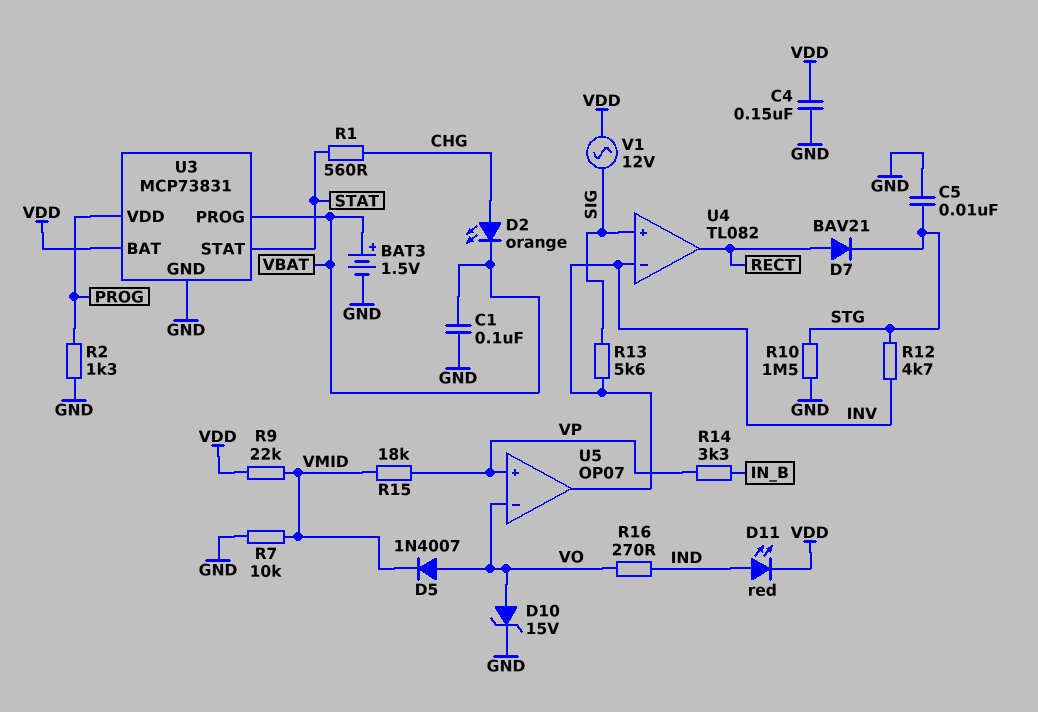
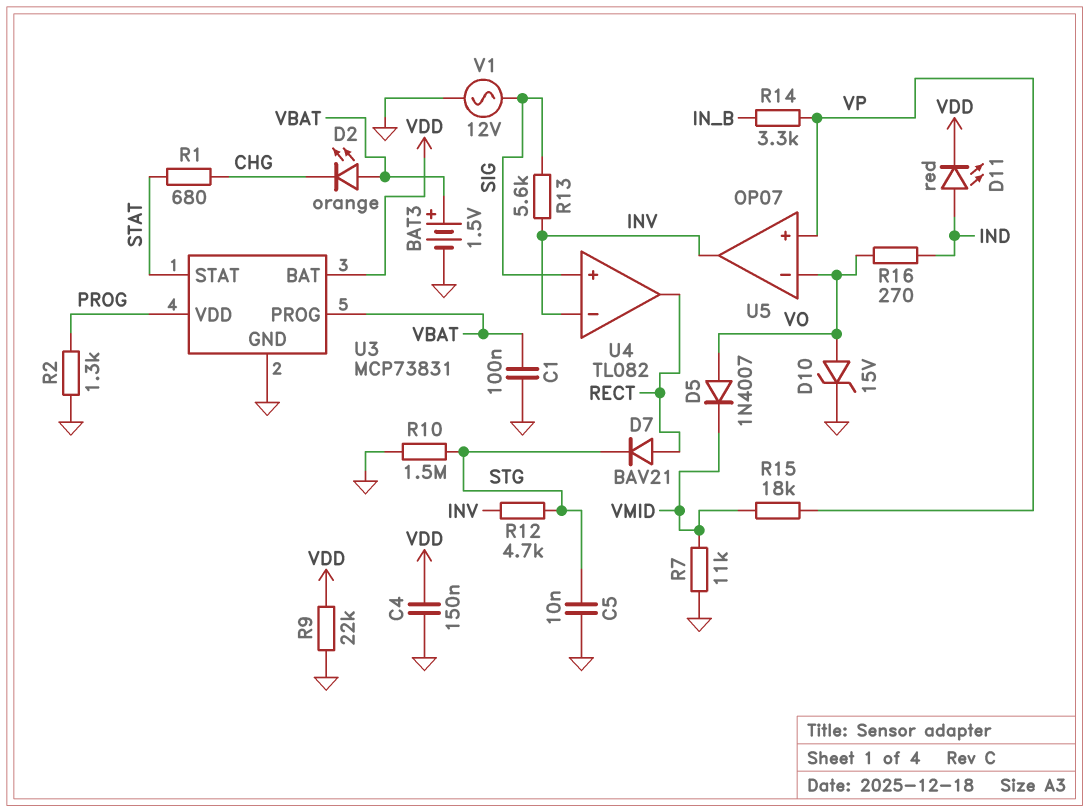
D2: LED orange (A CHG, K VBAT) -> LED orange (A VBAT, K CHG)
R1: 560 (CHG, STAT) -> 680 (CHG, STAT)
R7: 10k (GND, VMID) -> 11k (GND, VMID)
R9: 22k (VDD, VMID) -> 22k (GND, VDD)
V1: AC 12V (SIG, VDD) -> AC 12V (GND, SIG)

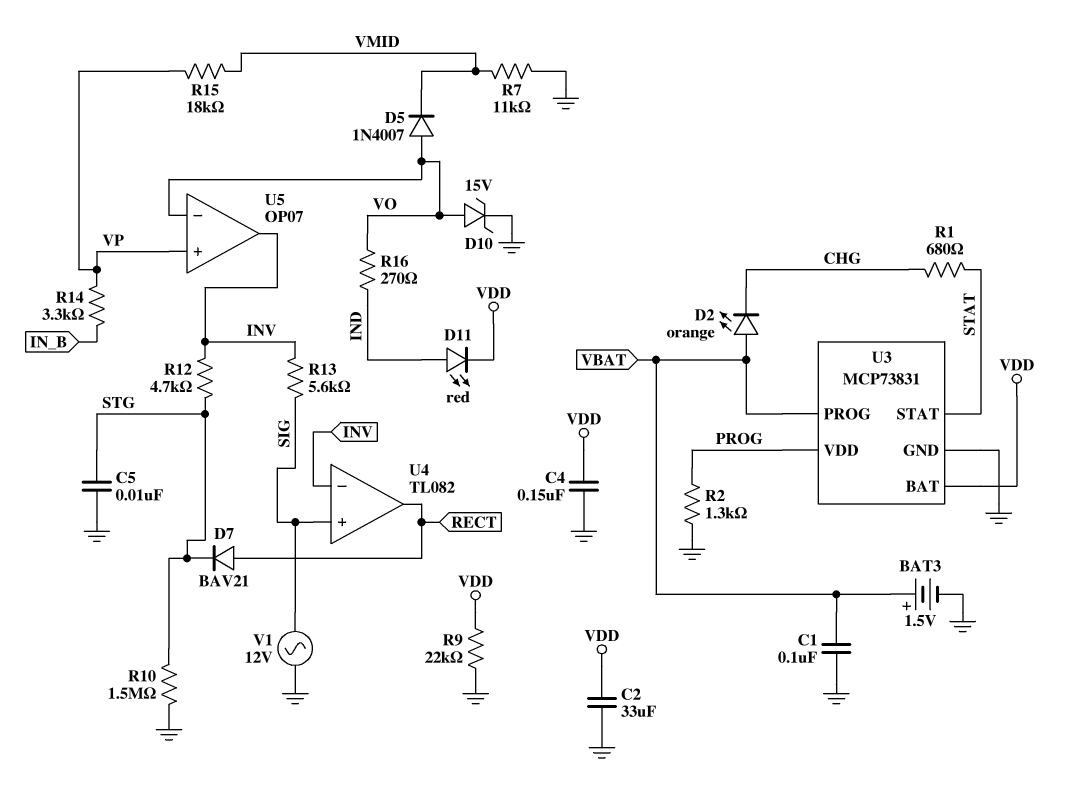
C2: none -> 33uF (GND, VDD)

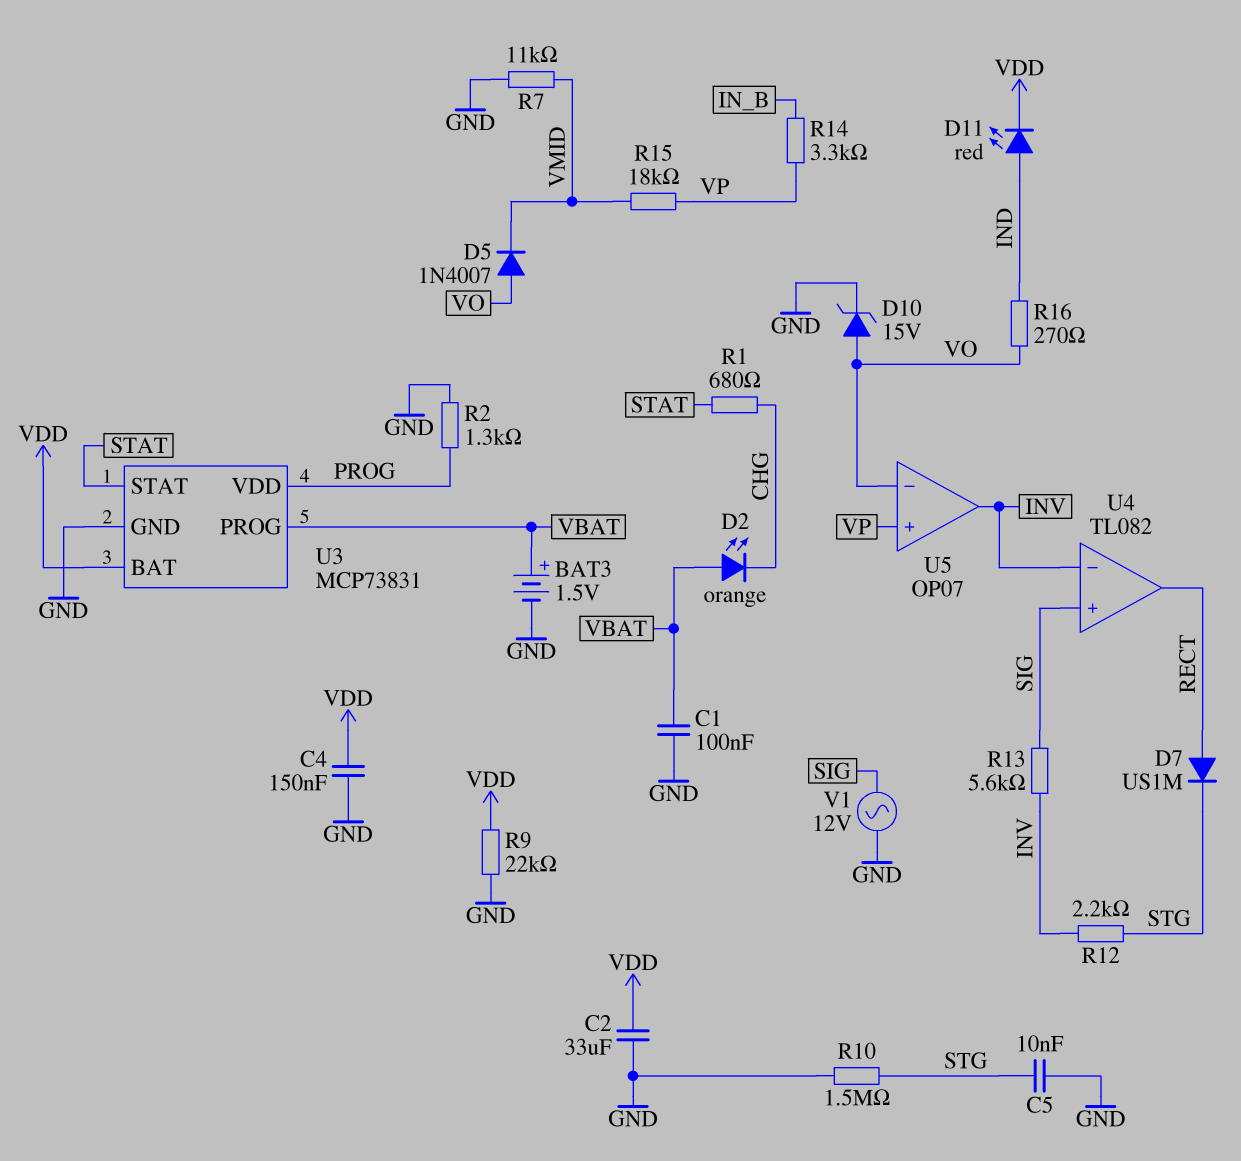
D7: diode BAV21 (A RECT, K STG) -> diode US1M (A RECT, K STG)
R12: 4.7k (INV, STG) -> 2.2k (INV, STG)

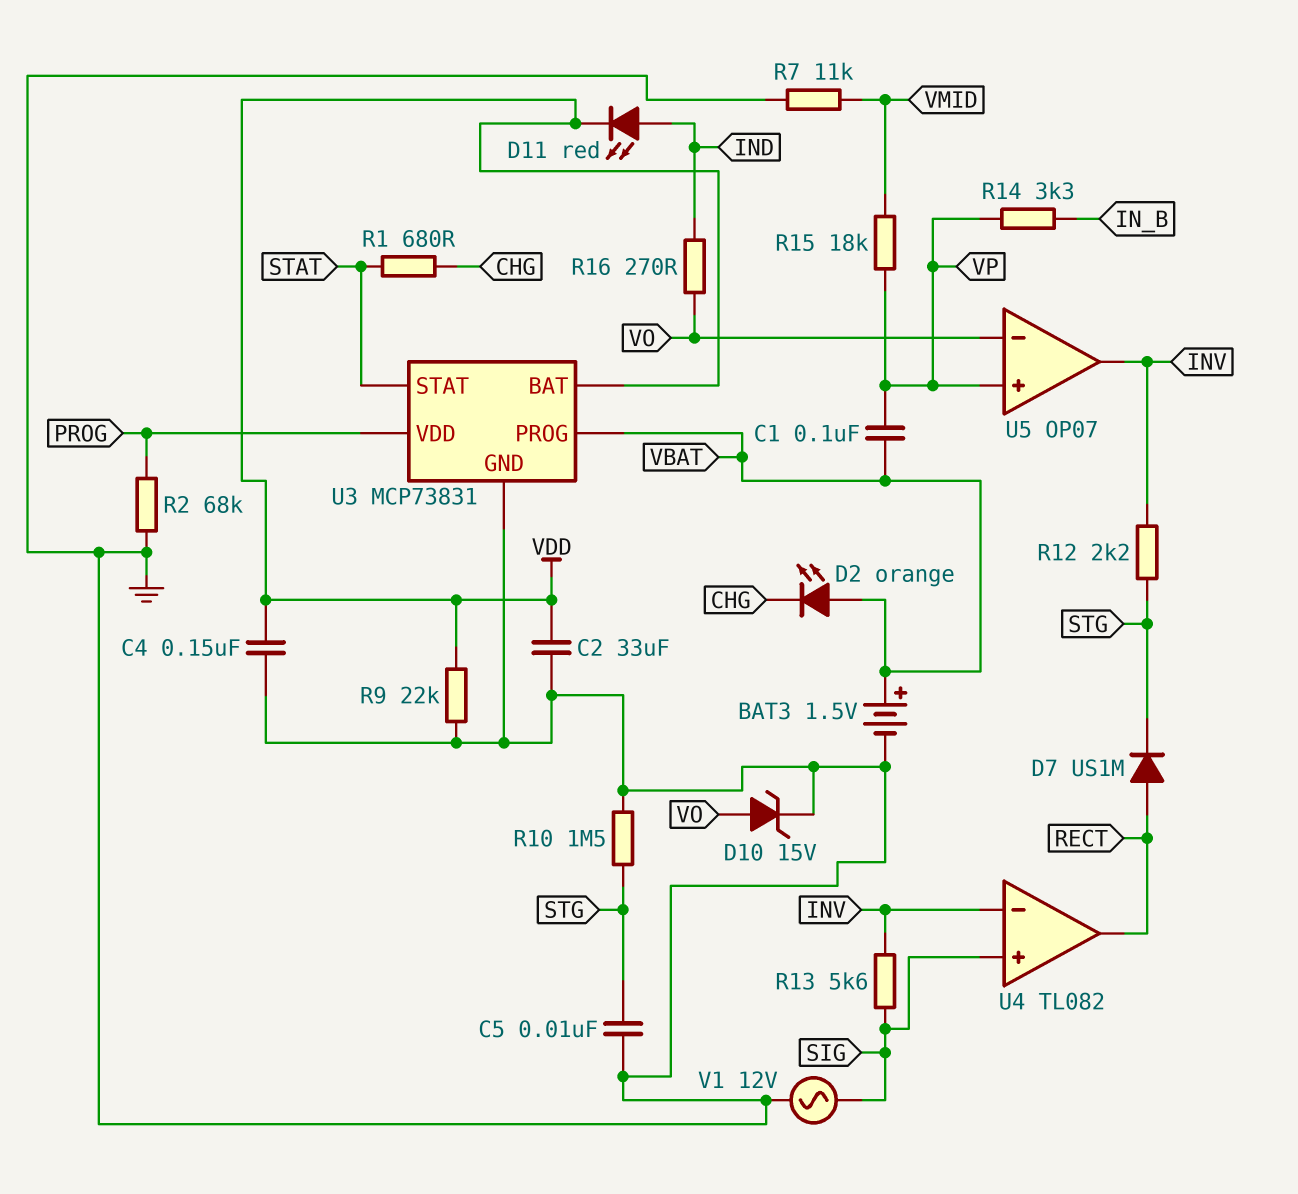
C1: 100nF (GND, VBAT) -> 100nF (VBAT, VP)
D5: diode 1N4007 (A VO, K VMID) -> none
R2: 1.3k (GND, PROG) -> 68k (GND, PROG)

